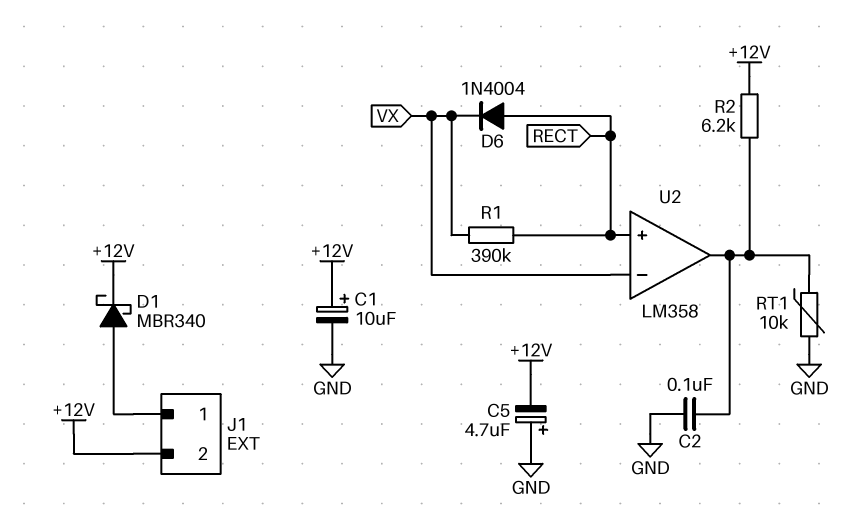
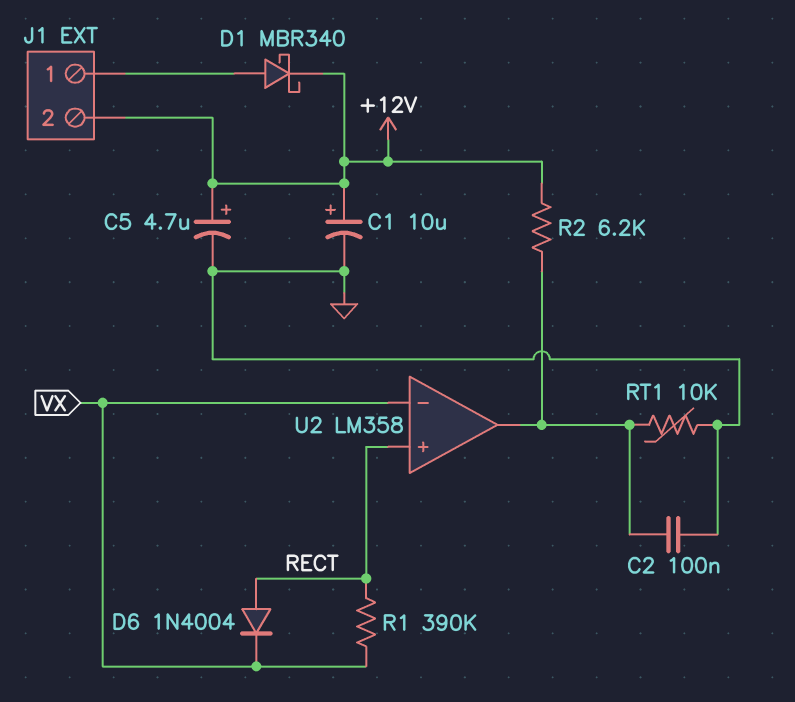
C5: 4.7uF (plus GND, minus +12V) -> 4.7uF (plus +12V, minus GND)

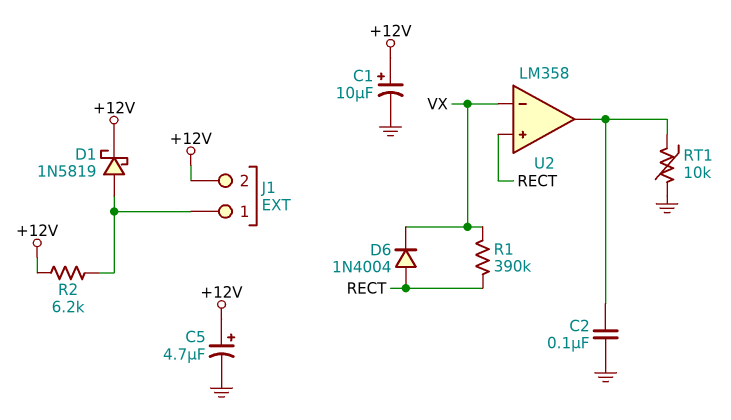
D1: schottky MBR340 (A J1/1, K +12V) -> schottky 1N5819 (A J1/1, K +12V)
R2: 6.2k (+12V, U2/out) -> 6.2k (+12V, J1/1)

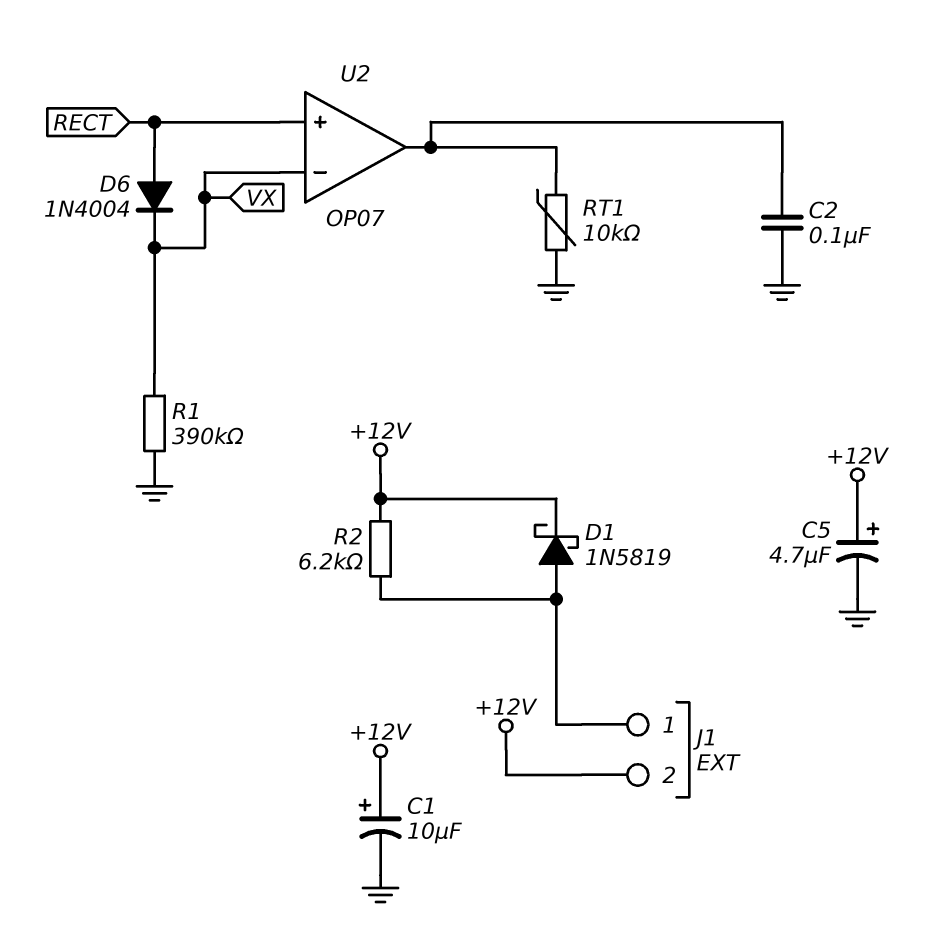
R1: 390k (RECT, VX) -> 390k (GND, VX)
U2: LM358 -> OP07

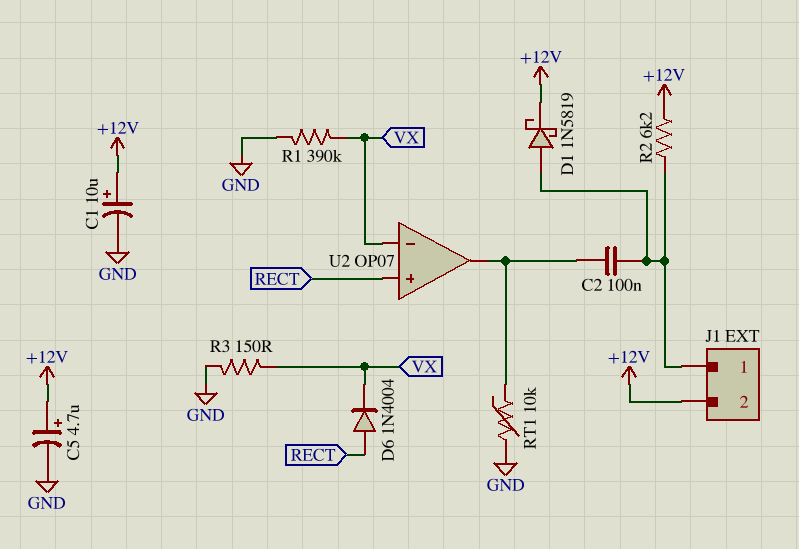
C2: 100nF (GND, U2/out) -> 100nF (J1/1, U2/out)
R3: none -> 150 (GND, VX)

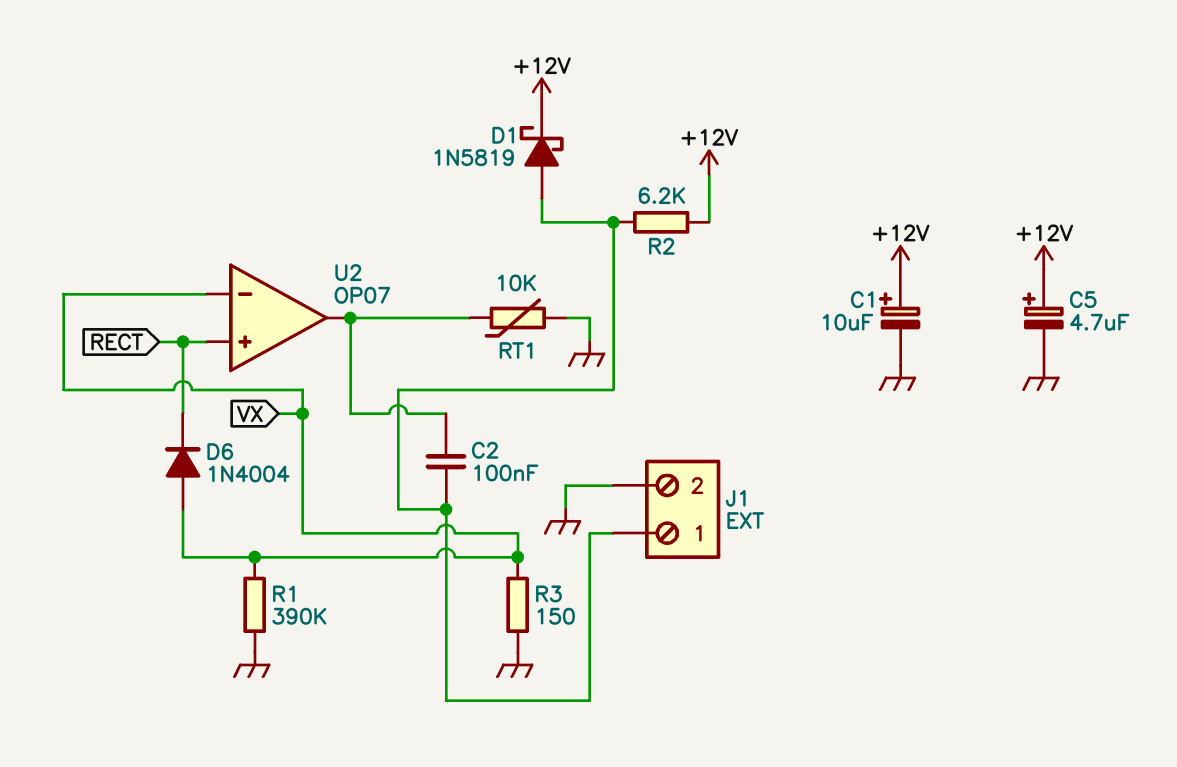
D6: diode 1N4004 (A RECT, K VX) -> diode 1N4004 (A VX, K RECT)
J1 pin 2: +12V -> GND

